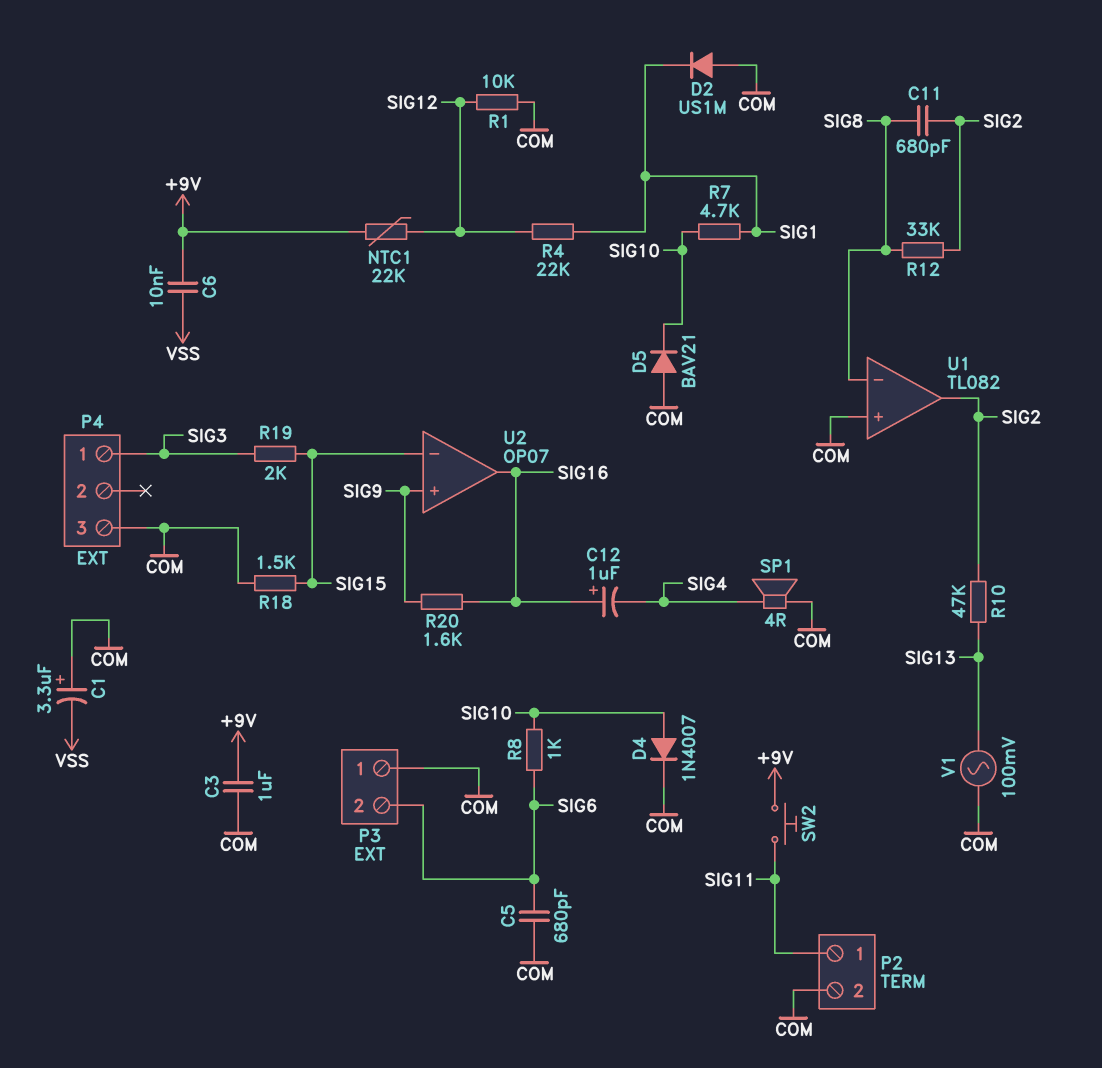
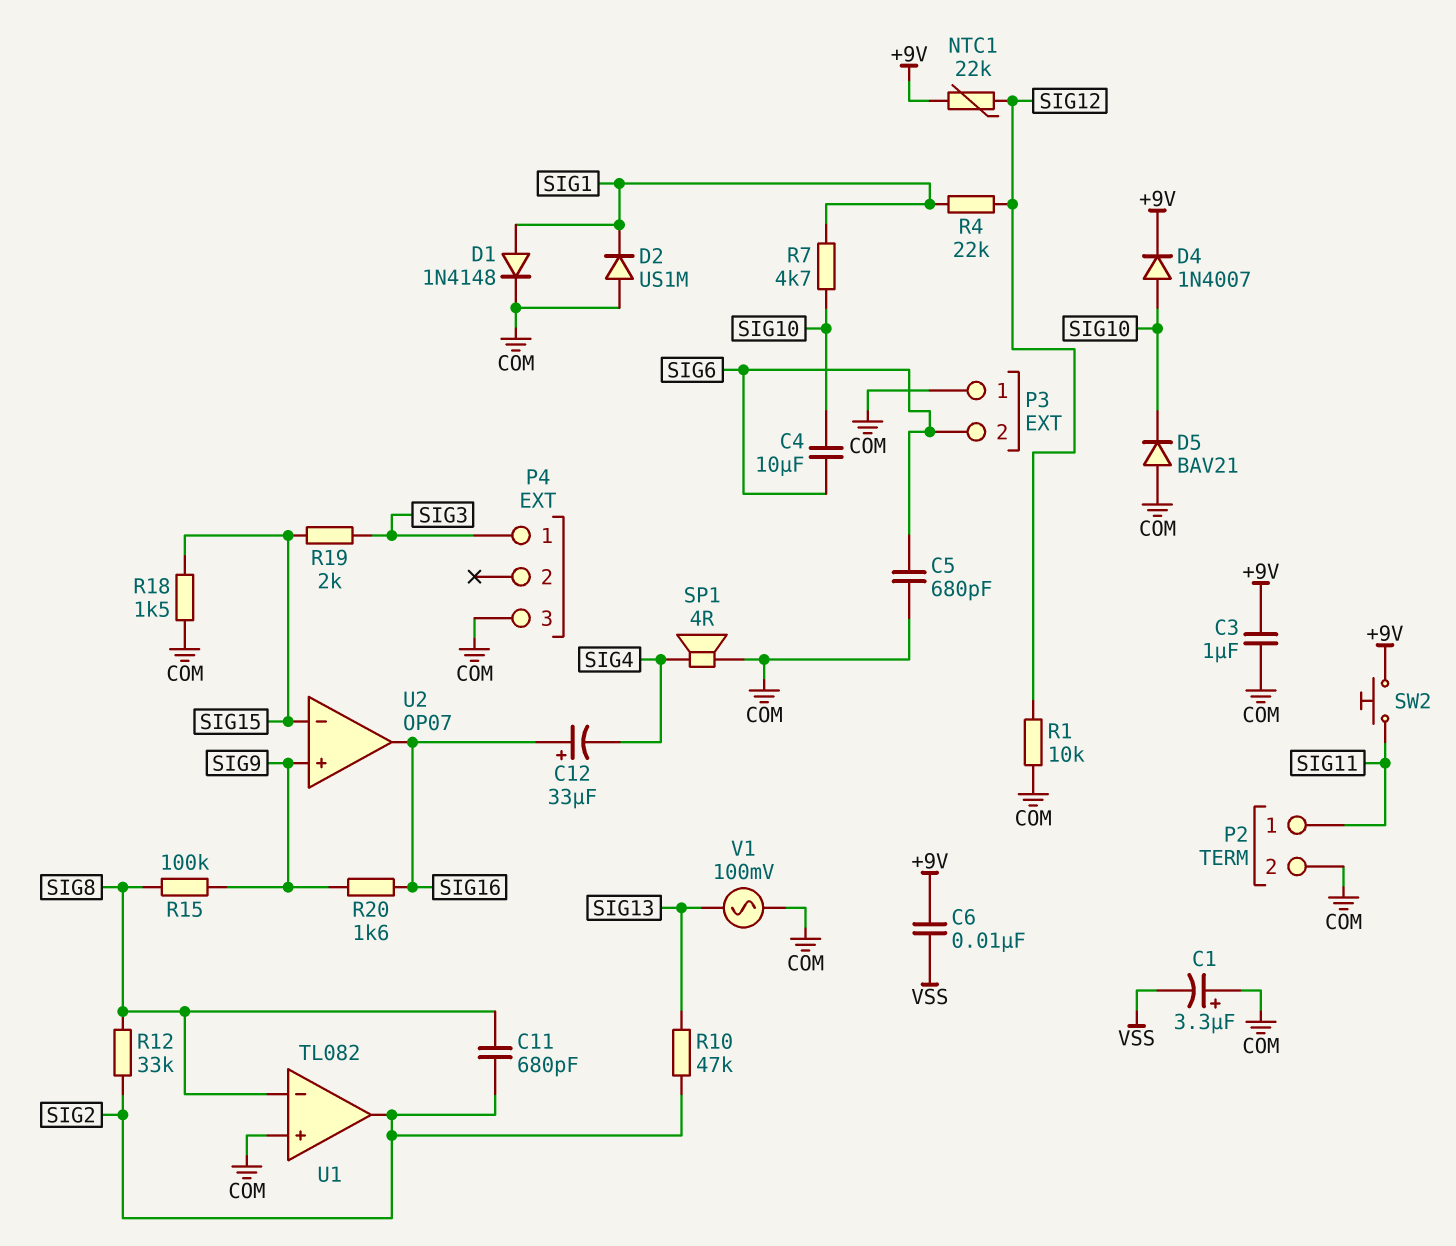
C4: none -> 10uF (SIG6, SIG10)
C12: 1uF (plus SIG16, minus SIG4) -> 33uF (plus SIG16, minus SIG4)
D1: none -> diode 1N4148 (A SIG1, K COM)
D4: diode 1N4007 (A SIG10, K COM) -> diode 1N4007 (A SIG10, K +9V)
R8: 1k (SIG6, SIG10) -> none
R15: none -> 100k (SIG8, SIG9)

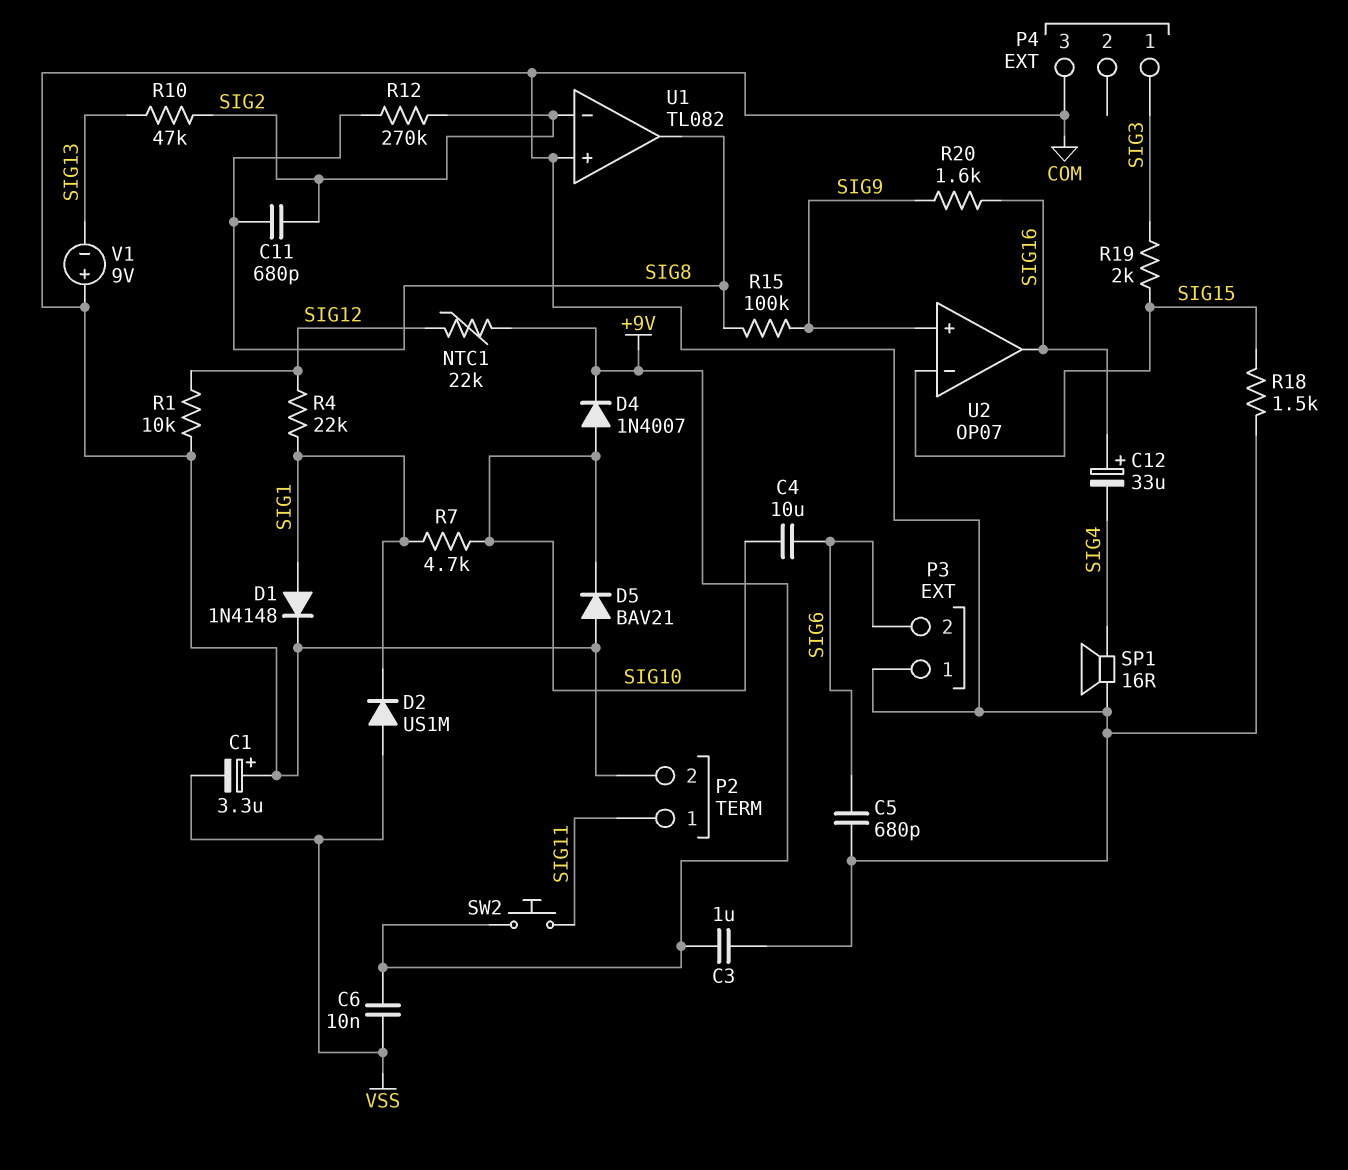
D2: diode US1M (A COM, K SIG1) -> diode US1M (A VSS, K SIG1)
R12: 33k (SIG2, SIG8) -> 270k (SIG2, SIG8)
SP1: speaker 4R (COM, SIG4) -> speaker 16R (COM, SIG4)
U1 pin in-: SIG8 -> SIG2
U1 pin out: SIG2 -> SIG8
V1: AC 100mV (COM, SIG13) -> 9V (plus COM, minus SIG13)

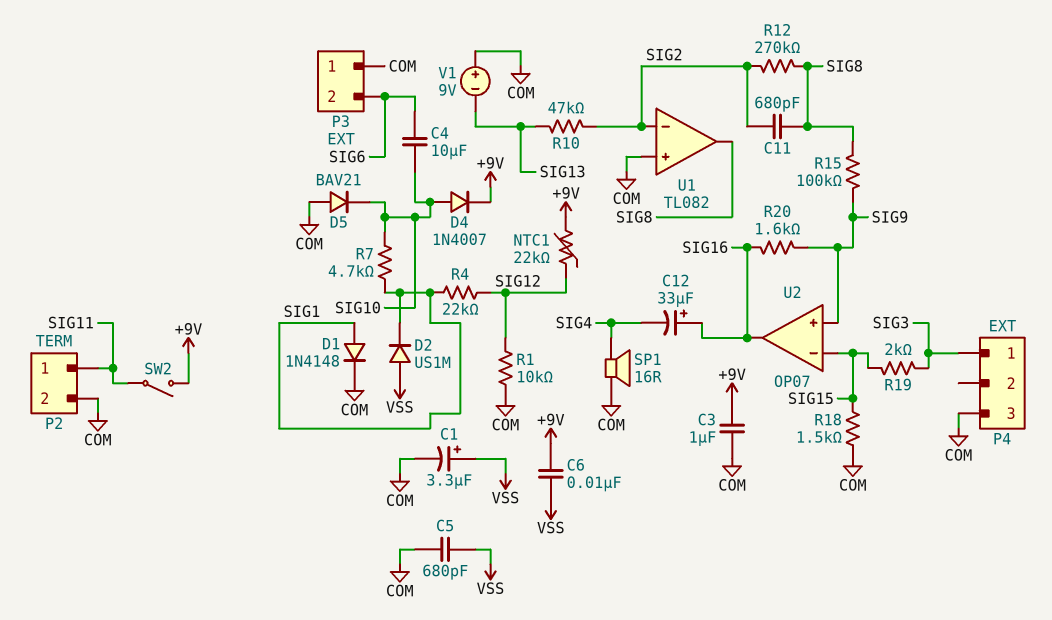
C1: 3.3uF (plus COM, minus VSS) -> 3.3uF (plus VSS, minus COM)
C5: 680pF (COM, SIG6) -> 680pF (COM, VSS)
SW2: button (+9V, SIG11) -> switch (+9V, SIG11)

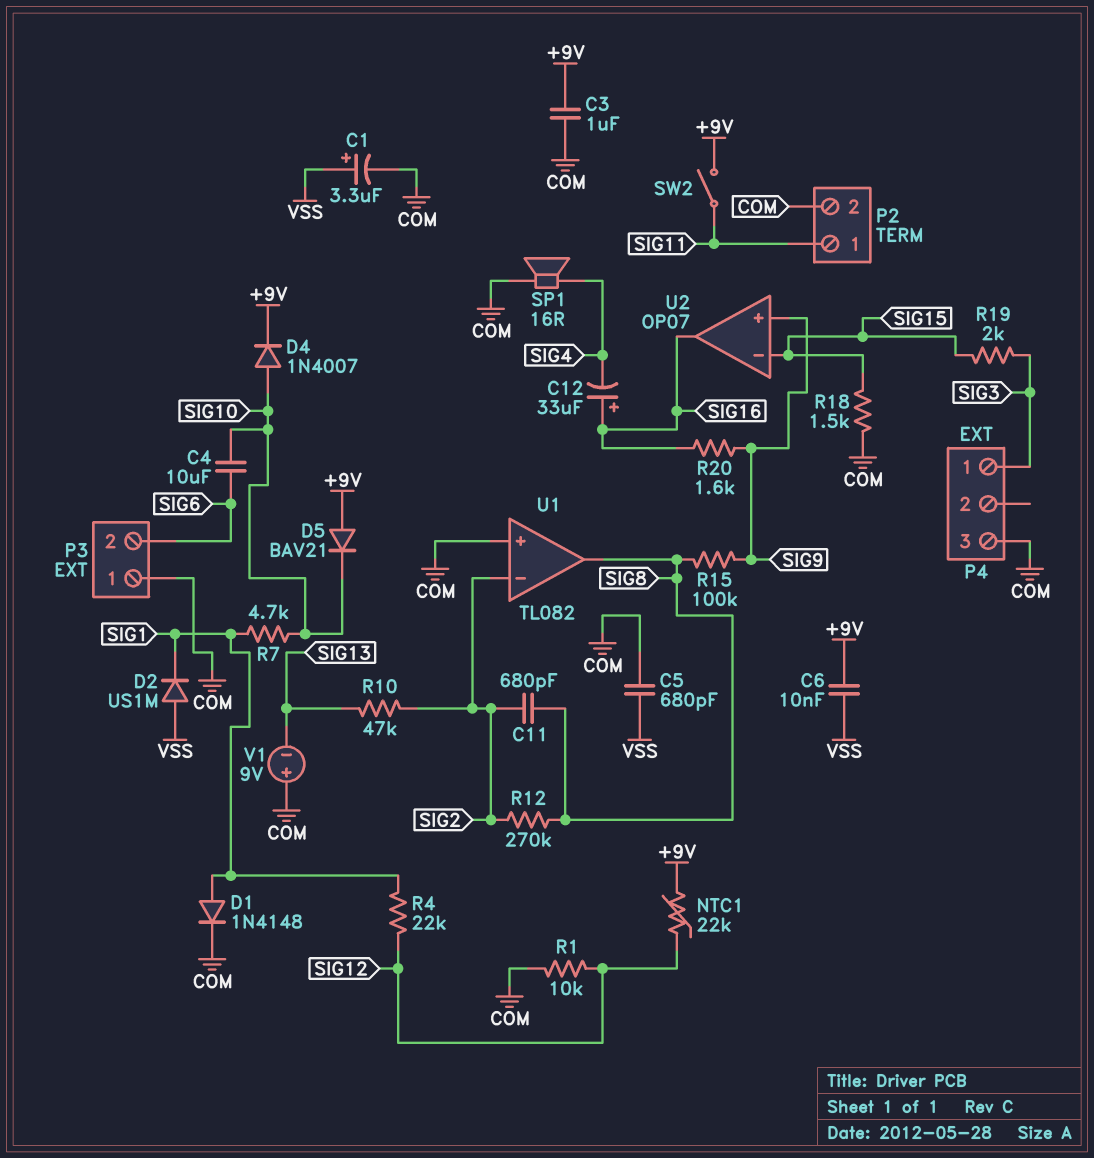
D5: diode BAV21 (A COM, K SIG10) -> diode BAV21 (A +9V, K SIG10)

